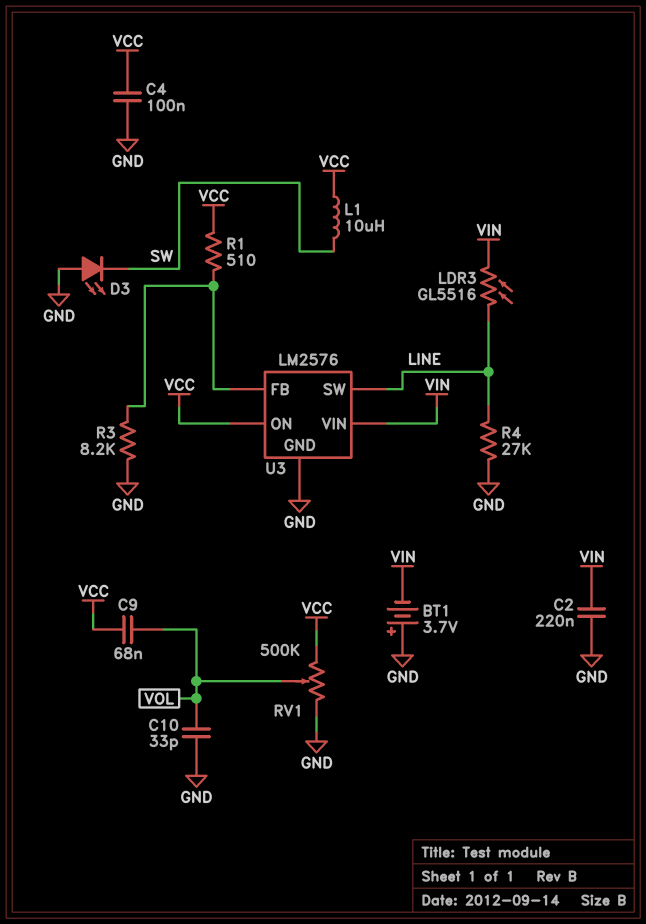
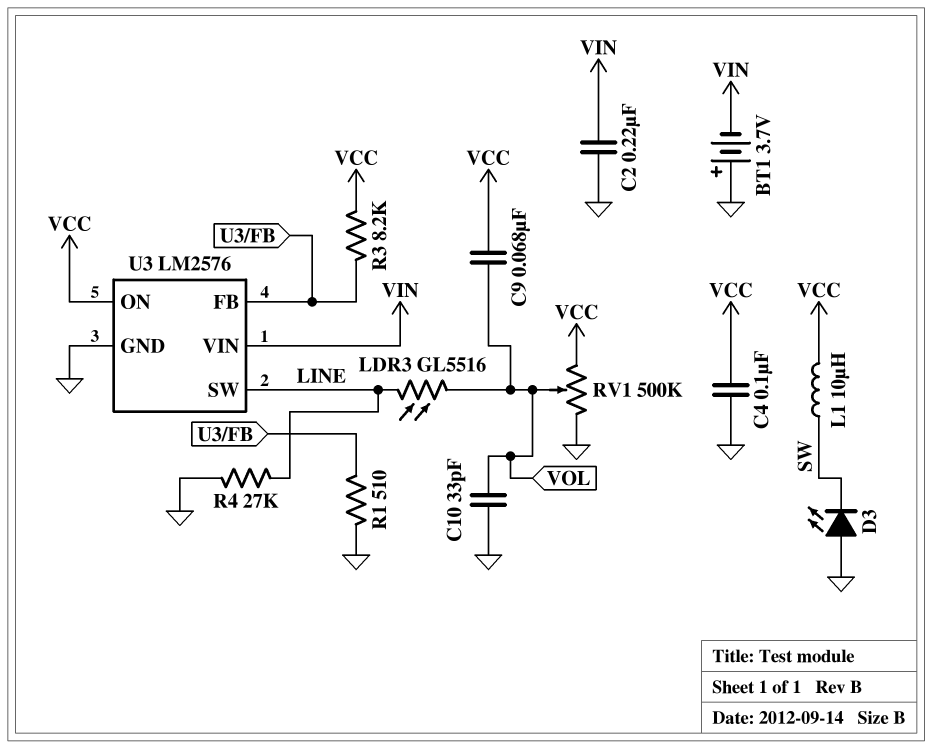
LDR3: GL5516 (LINE, VIN) -> GL5516 (LINE, VOL)
R1: 510 (U3/FB, VCC) -> 510 (GND, U3/FB)
R3: 8.2k (GND, U3/FB) -> 8.2k (U3/FB, VCC)

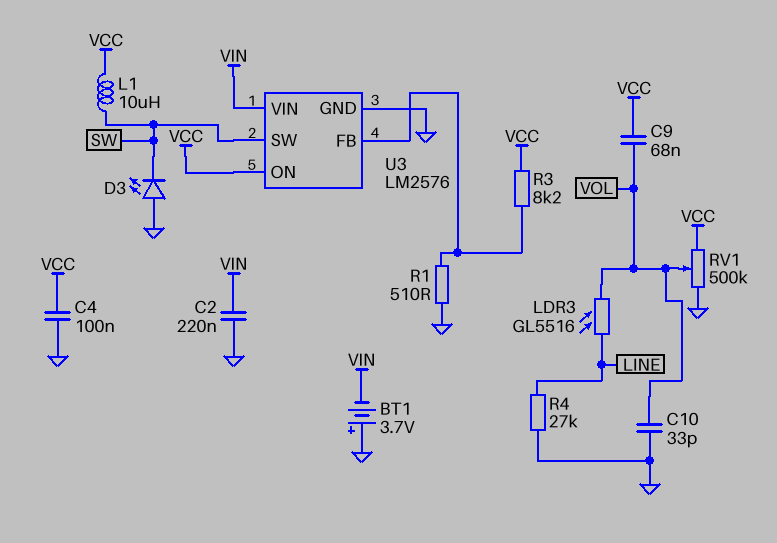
U3 pin SW: LINE -> SW

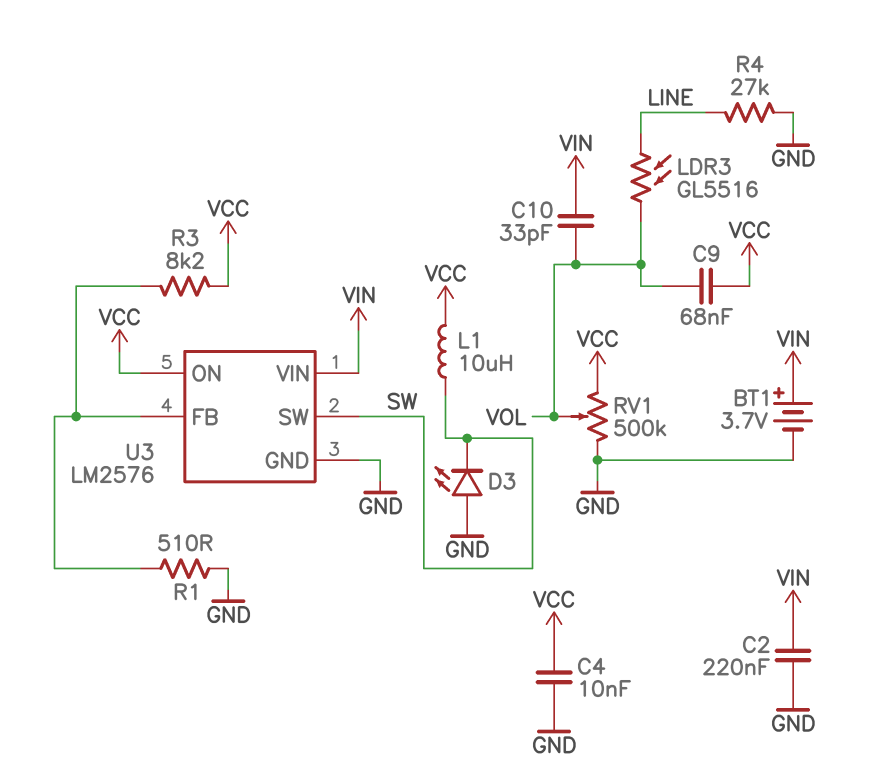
BT1: 3.7V (plus GND, minus VIN) -> 3.7V (plus VIN, minus GND)
C4: 100nF (GND, VCC) -> 10nF (GND, VCC)
C10: 33pF (GND, VOL) -> 33pF (VIN, VOL)

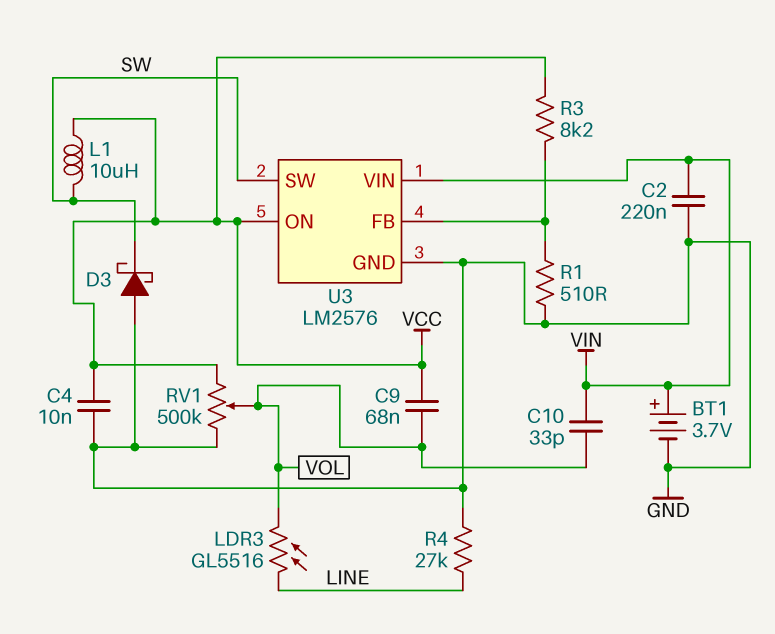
D3: LED (A GND, K SW) -> schottky (A GND, K SW)

